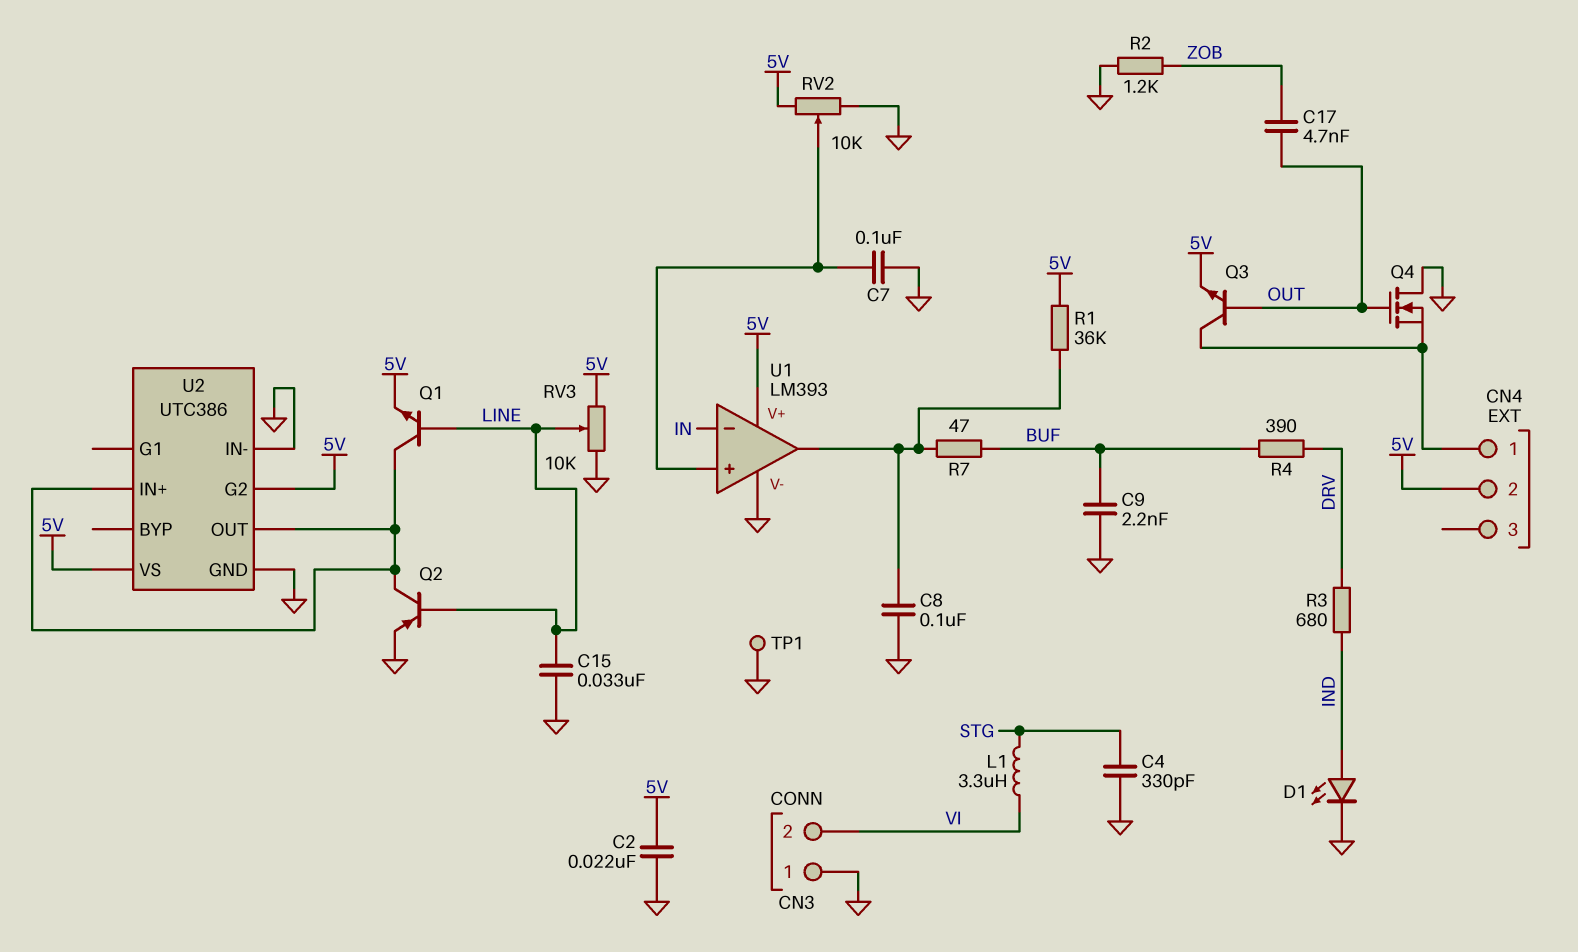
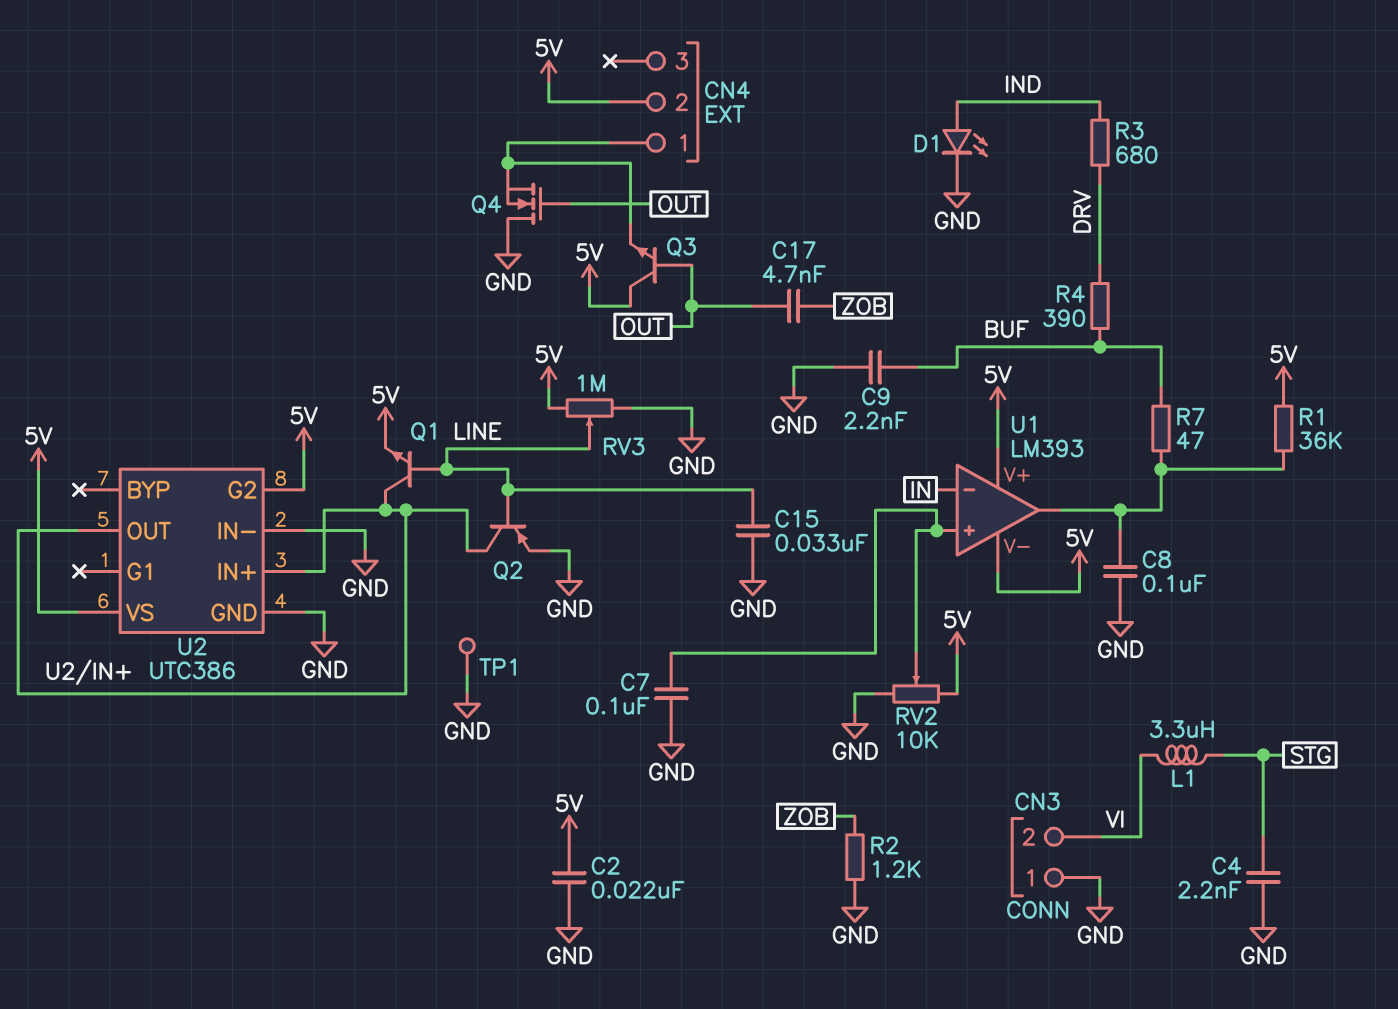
C4: 330pF (GND, STG) -> 2.2nF (GND, STG)
Q3: NPN (B OUT, C CN4/1, E 5V) -> NPN (B OUT, C 5V, E CN4/1)
RV3: 10k (5V, GND, wiper LINE) -> 1M (5V, GND, wiper LINE)
U1 pin V-: GND -> 5V

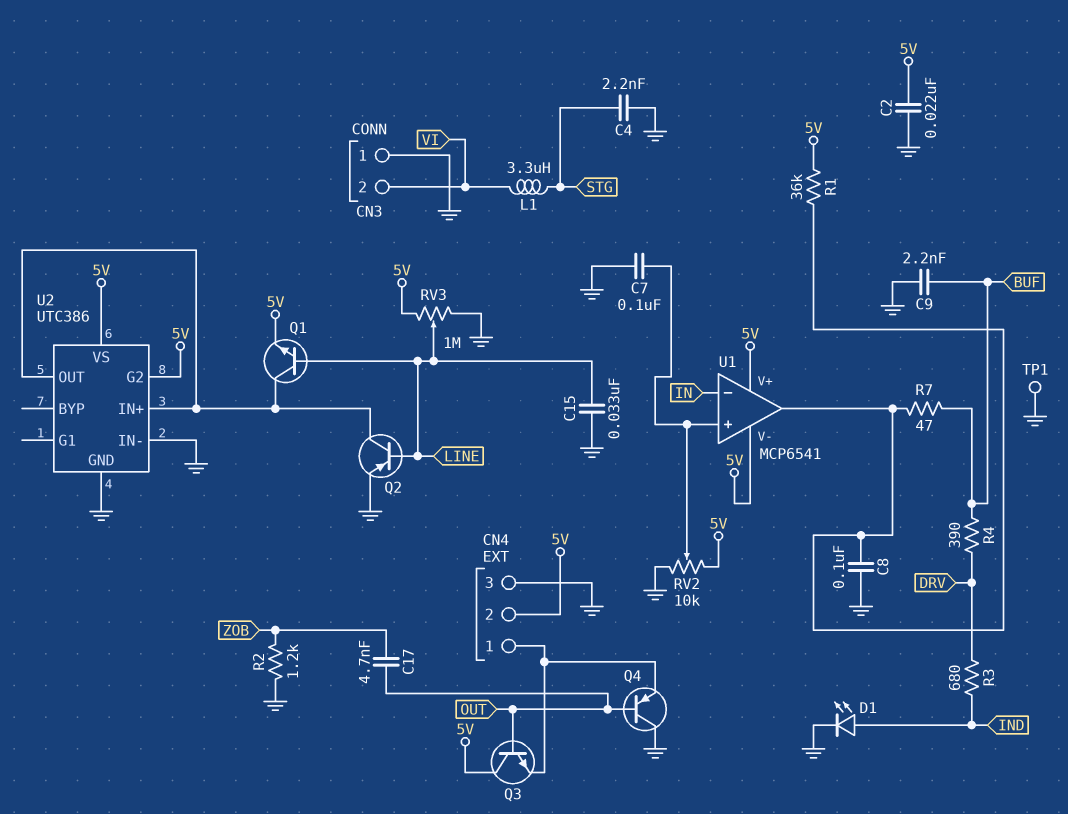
CN4 pin 3: none -> GND
Q4: NMOS (G OUT, D GND, S CN4/1) -> PNP (B OUT, C GND, E CN4/1)
U1: LM393 -> MCP6541

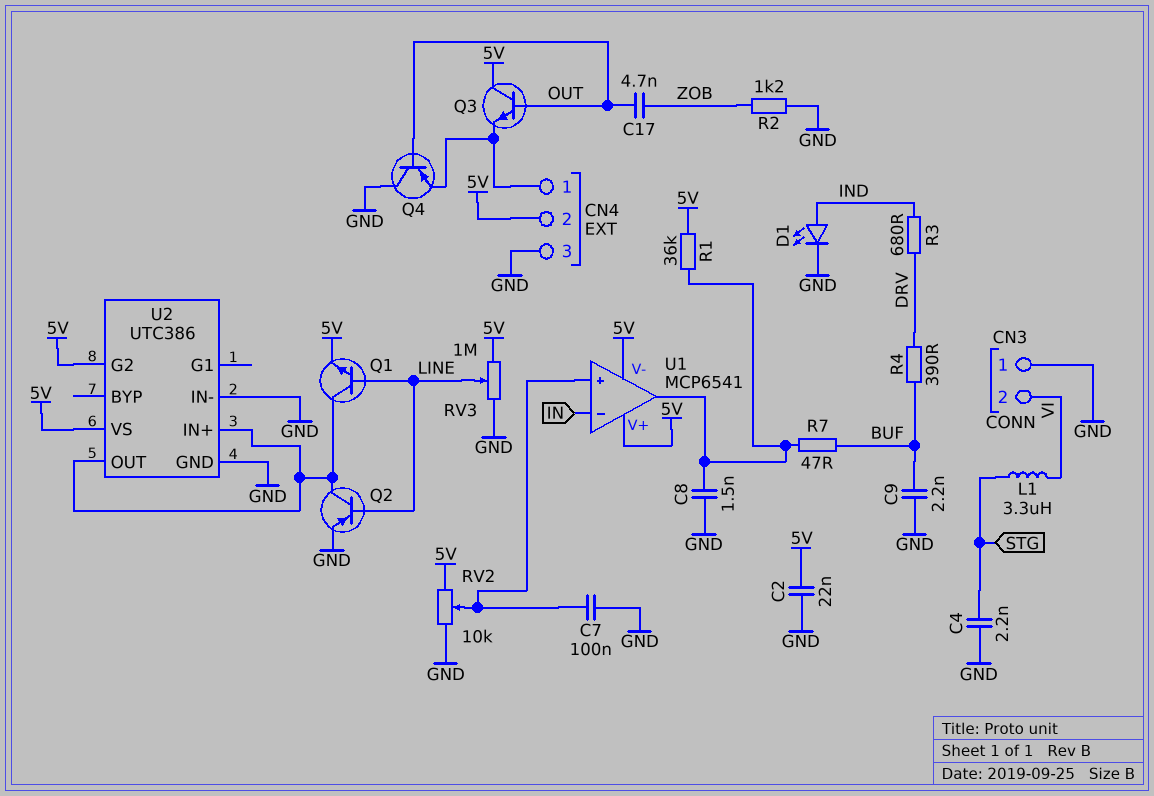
C8: 100nF (GND, U1/out) -> 1.5nF (GND, U1/out)
C15: 33nF (GND, LINE) -> none
TP1: test point (GND) -> none

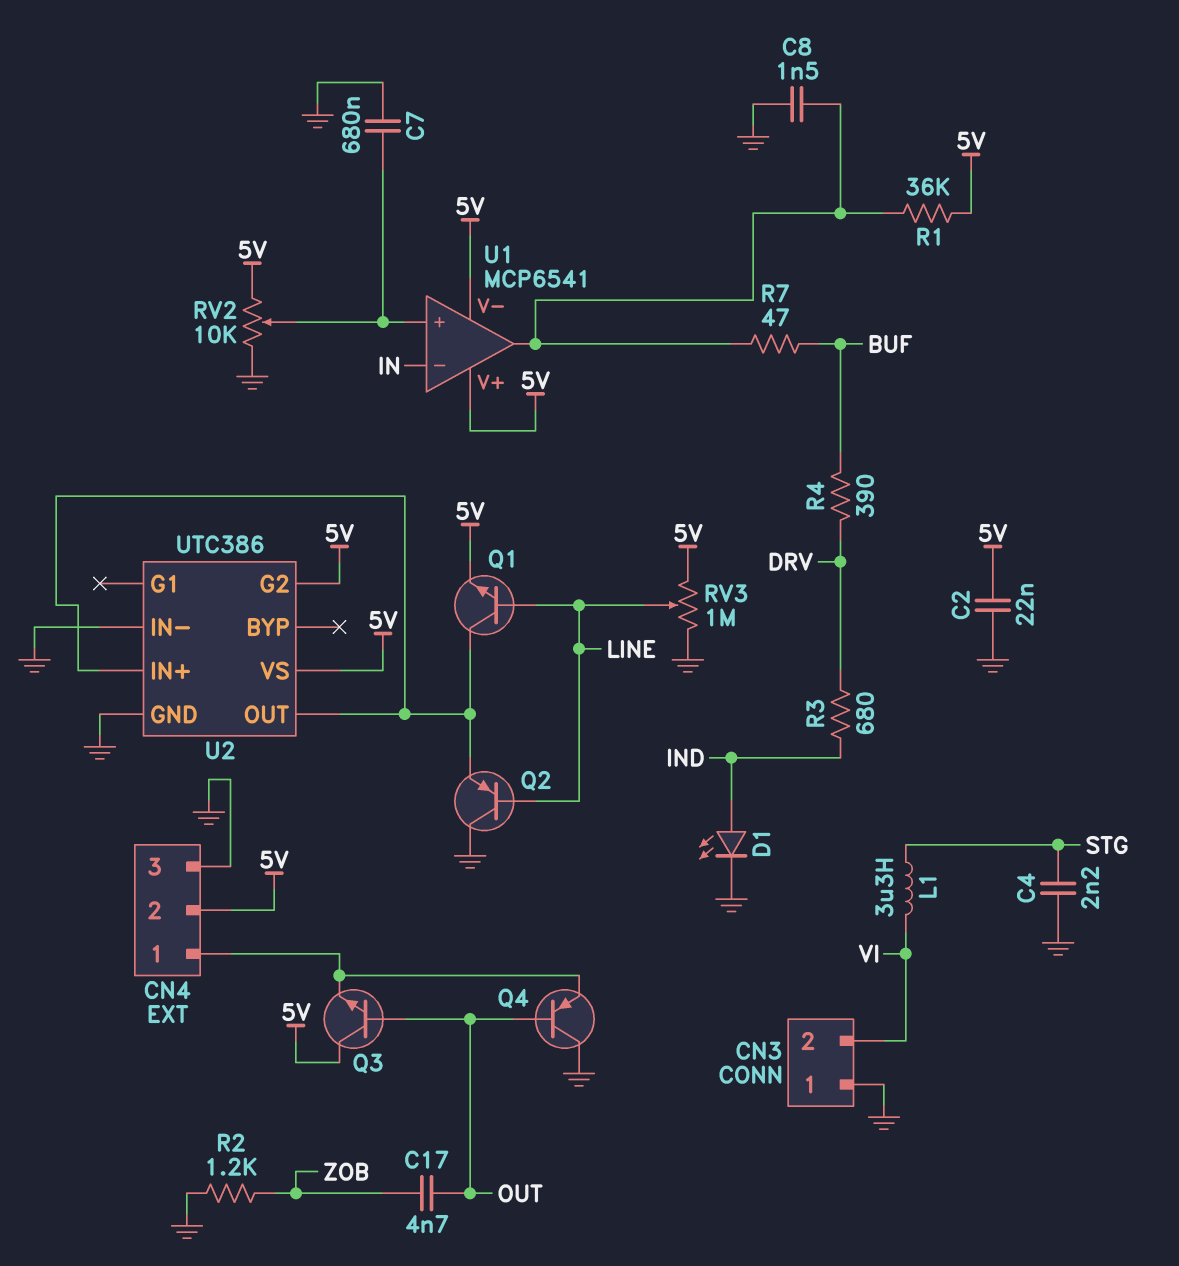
C7: 100nF (GND, U1/in+) -> 680nF (GND, U1/in+)
C9: 2.2nF (BUF, GND) -> none
Q2: PNP (B LINE, C U2/IN+, E GND) -> PNP (B LINE, C GND, E U2/IN+)

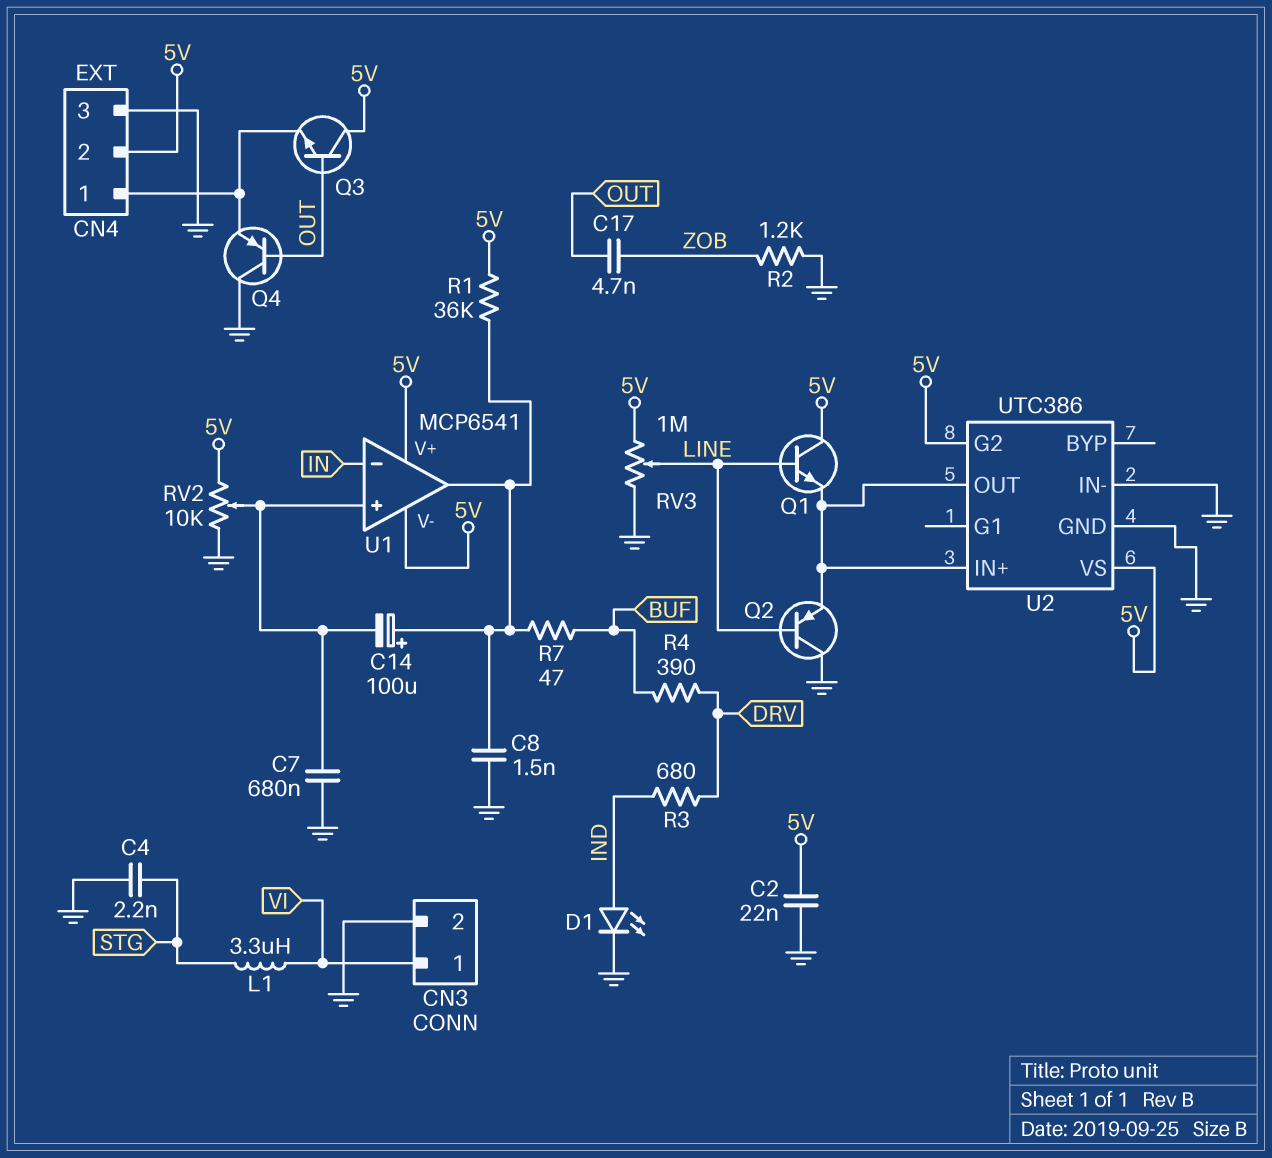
C14: none -> 100uF (plus U1/out, minus U1/in+)
CN3 pin 1: GND -> VI
CN3 pin 2: VI -> GND
Q1: NPN (B LINE, C U2/IN+, E 5V) -> NPN (B LINE, C 5V, E U2/IN+)

